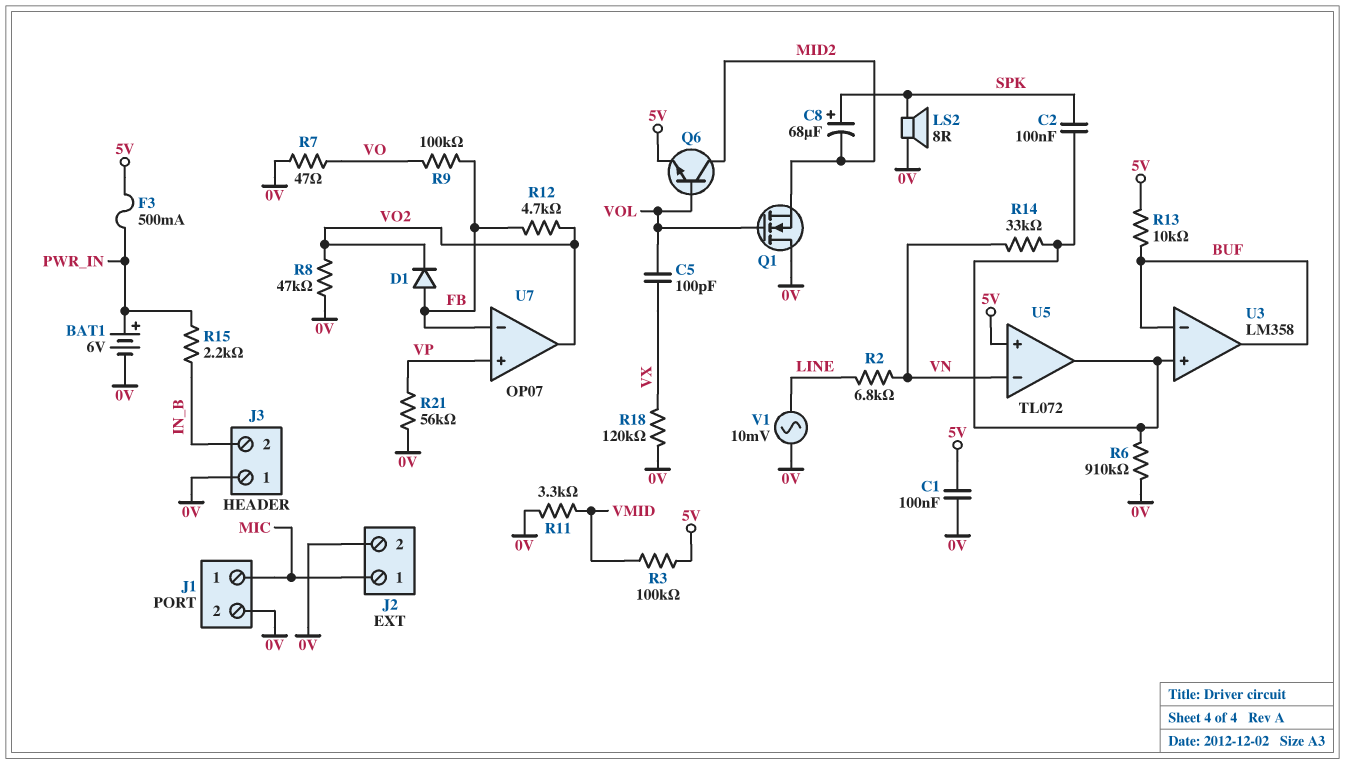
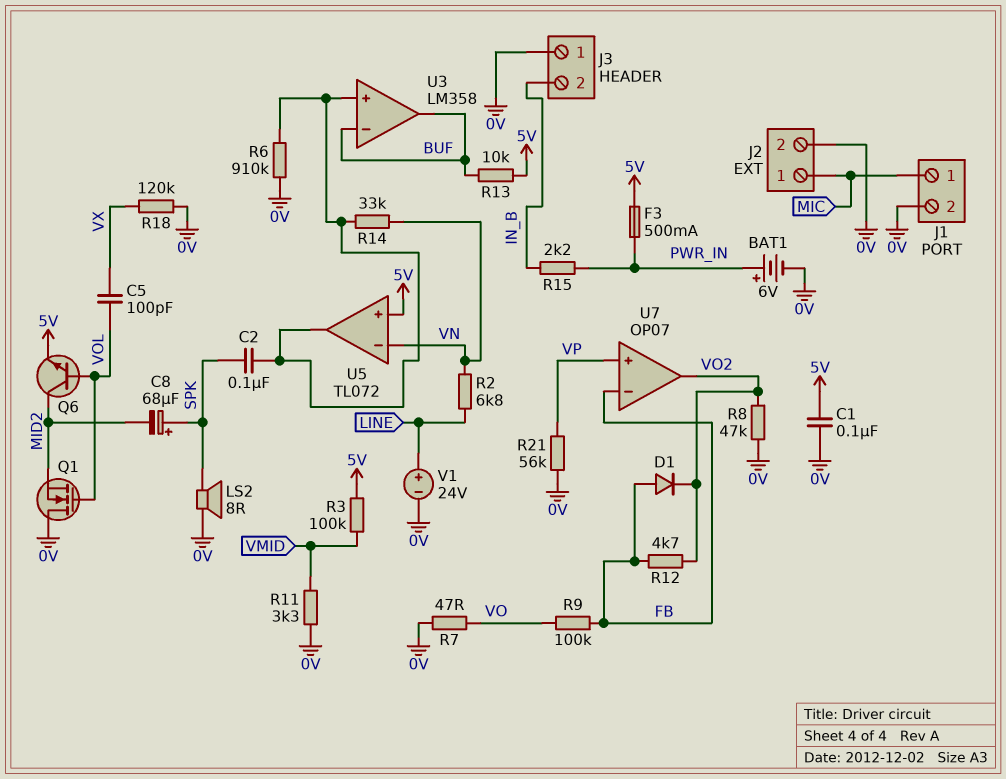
V1: AC 10mV (0V, LINE) -> 24V (plus LINE, minus 0V)

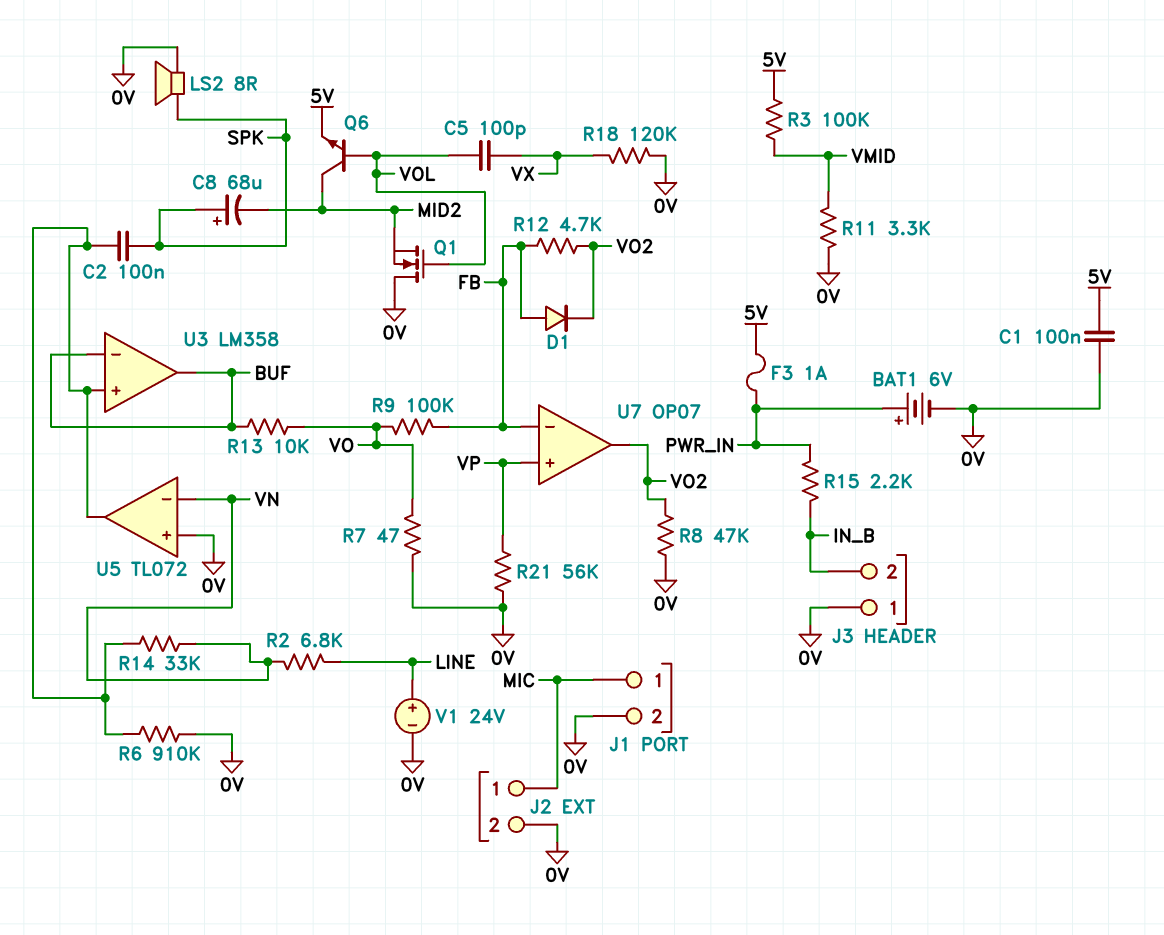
F3: 500mA (5V, PWR_IN) -> 1A (5V, PWR_IN)
R13: 10k (5V, BUF) -> 10k (BUF, VO)
U5 pin in+: 5V -> 0V

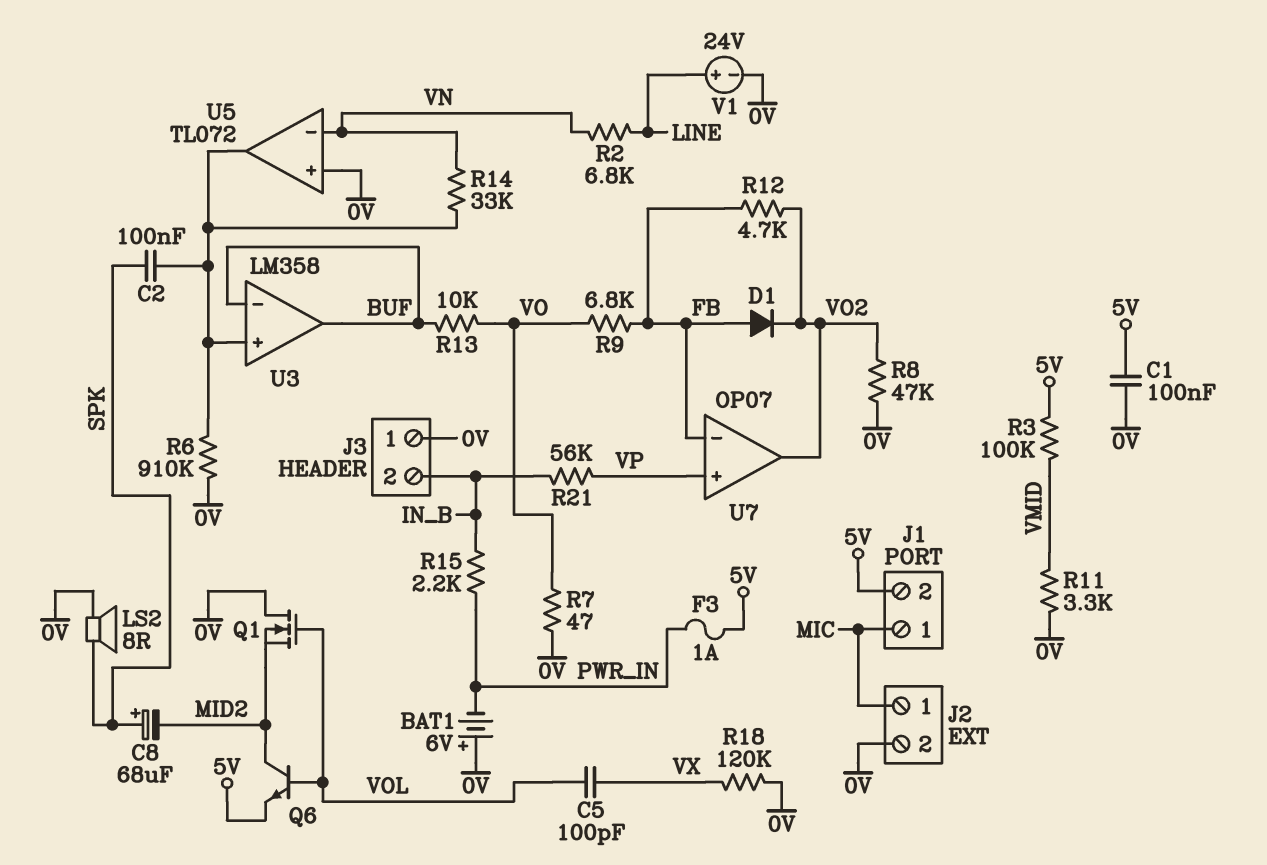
BAT1: 6V (plus PWR_IN, minus 0V) -> 6V (plus 0V, minus PWR_IN)
J1 pin 2: 0V -> 5V
R9: 100k (FB, VO) -> 6.8k (FB, VO)
R21: 56k (0V, VP) -> 56k (IN_B, VP)

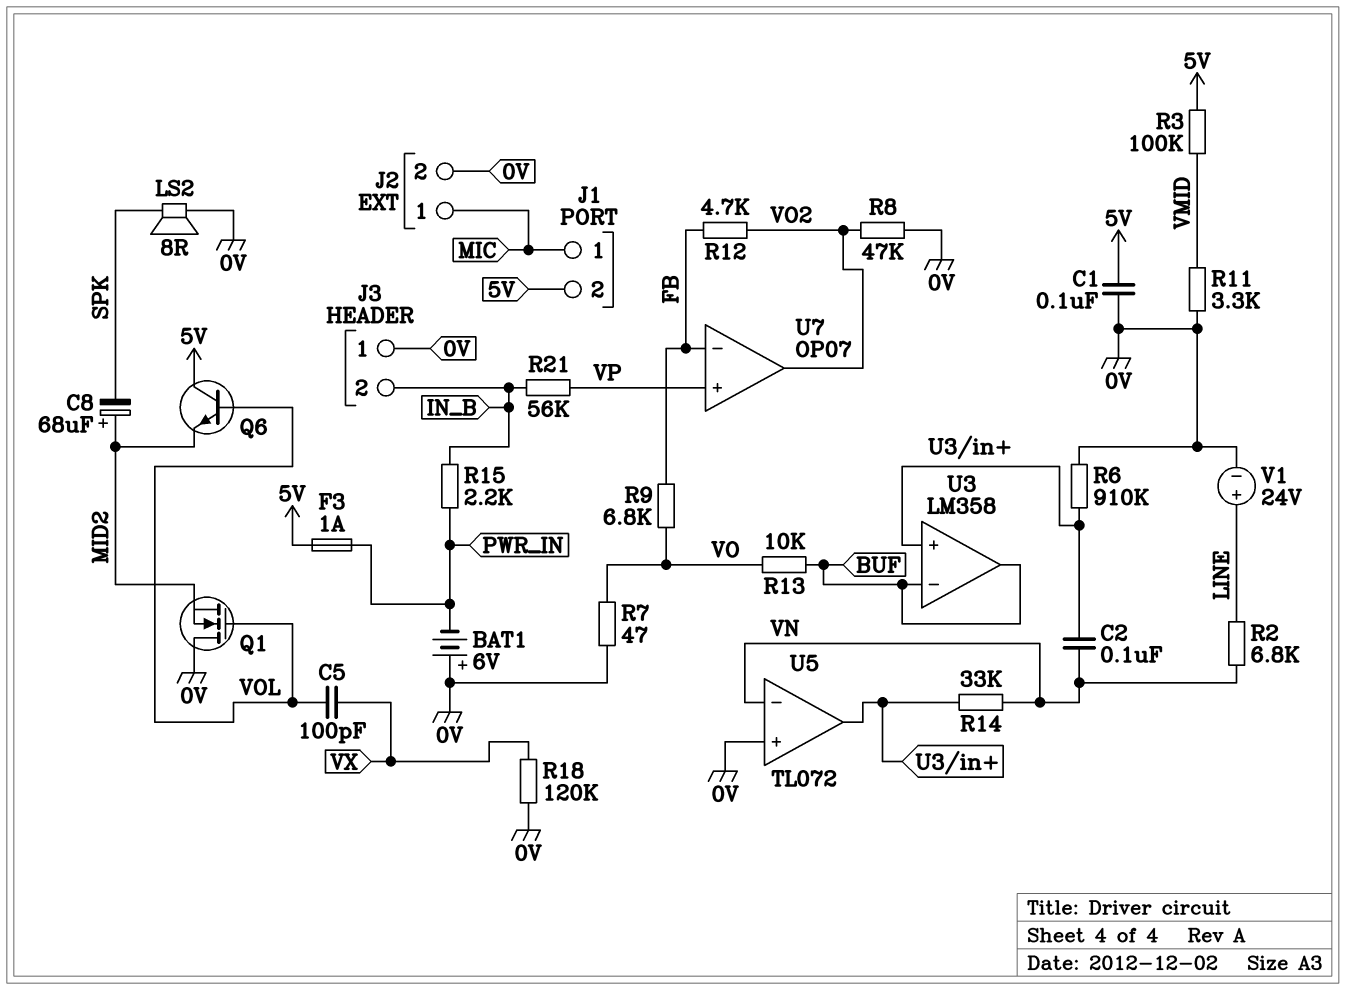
C2: 100nF (SPK, U3/in+) -> 100nF (U3/in+, VN)
C8: 68uF (plus SPK, minus MID2) -> 68uF (plus MID2, minus SPK)
D1: diode (A FB, K VO2) -> none
Q6: NPN (B VOL, C MID2, E 5V) -> NPN (B VOL, C 5V, E MID2)

